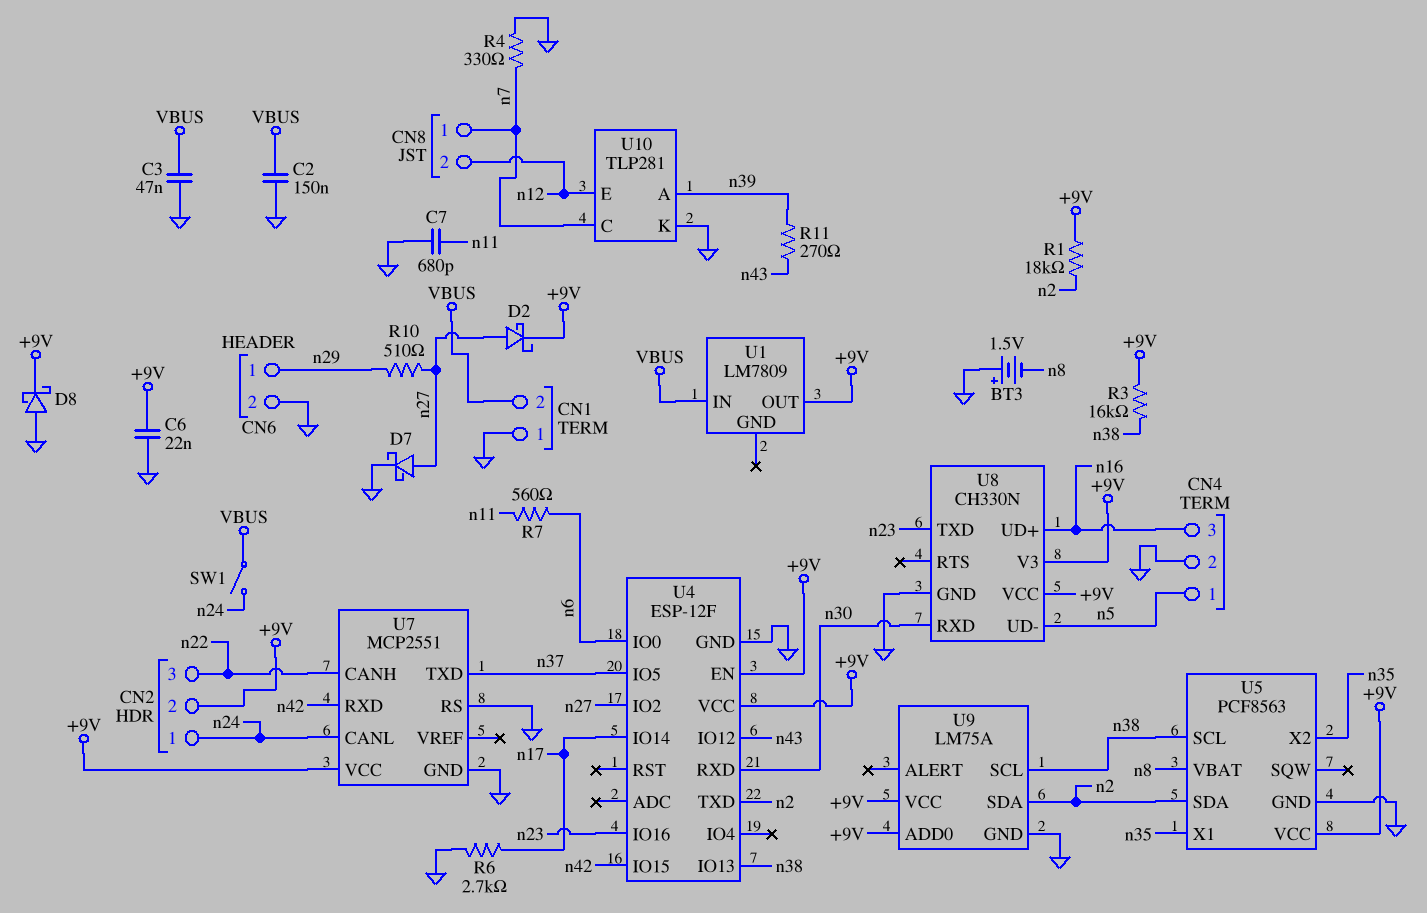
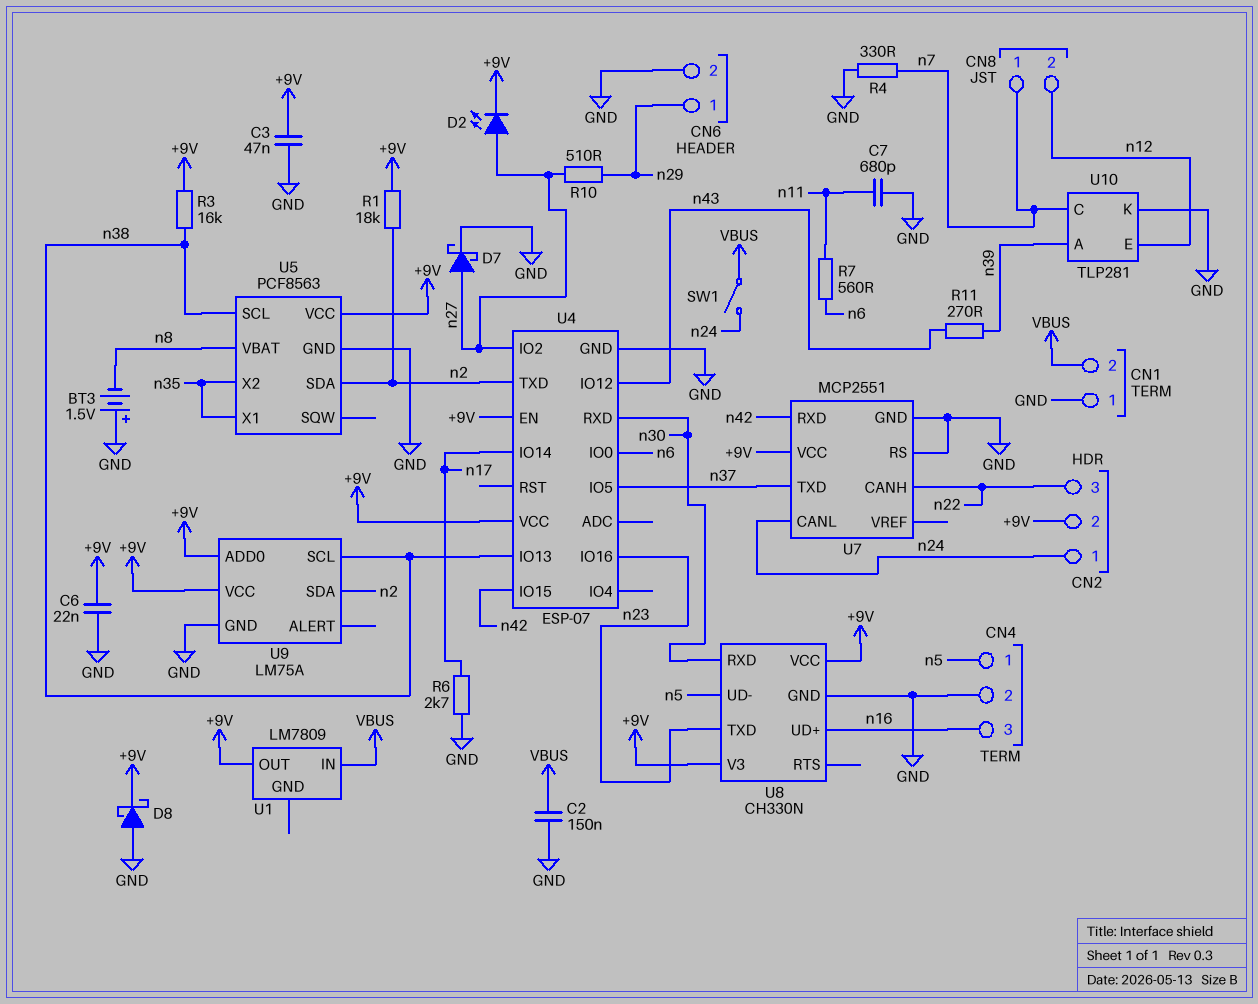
C3: 47nF (GND, VBUS) -> 47nF (+9V, GND)
D2: schottky (A n27, K +9V) -> LED (A n27, K +9V)
U4: ESP-12F -> ESP-07

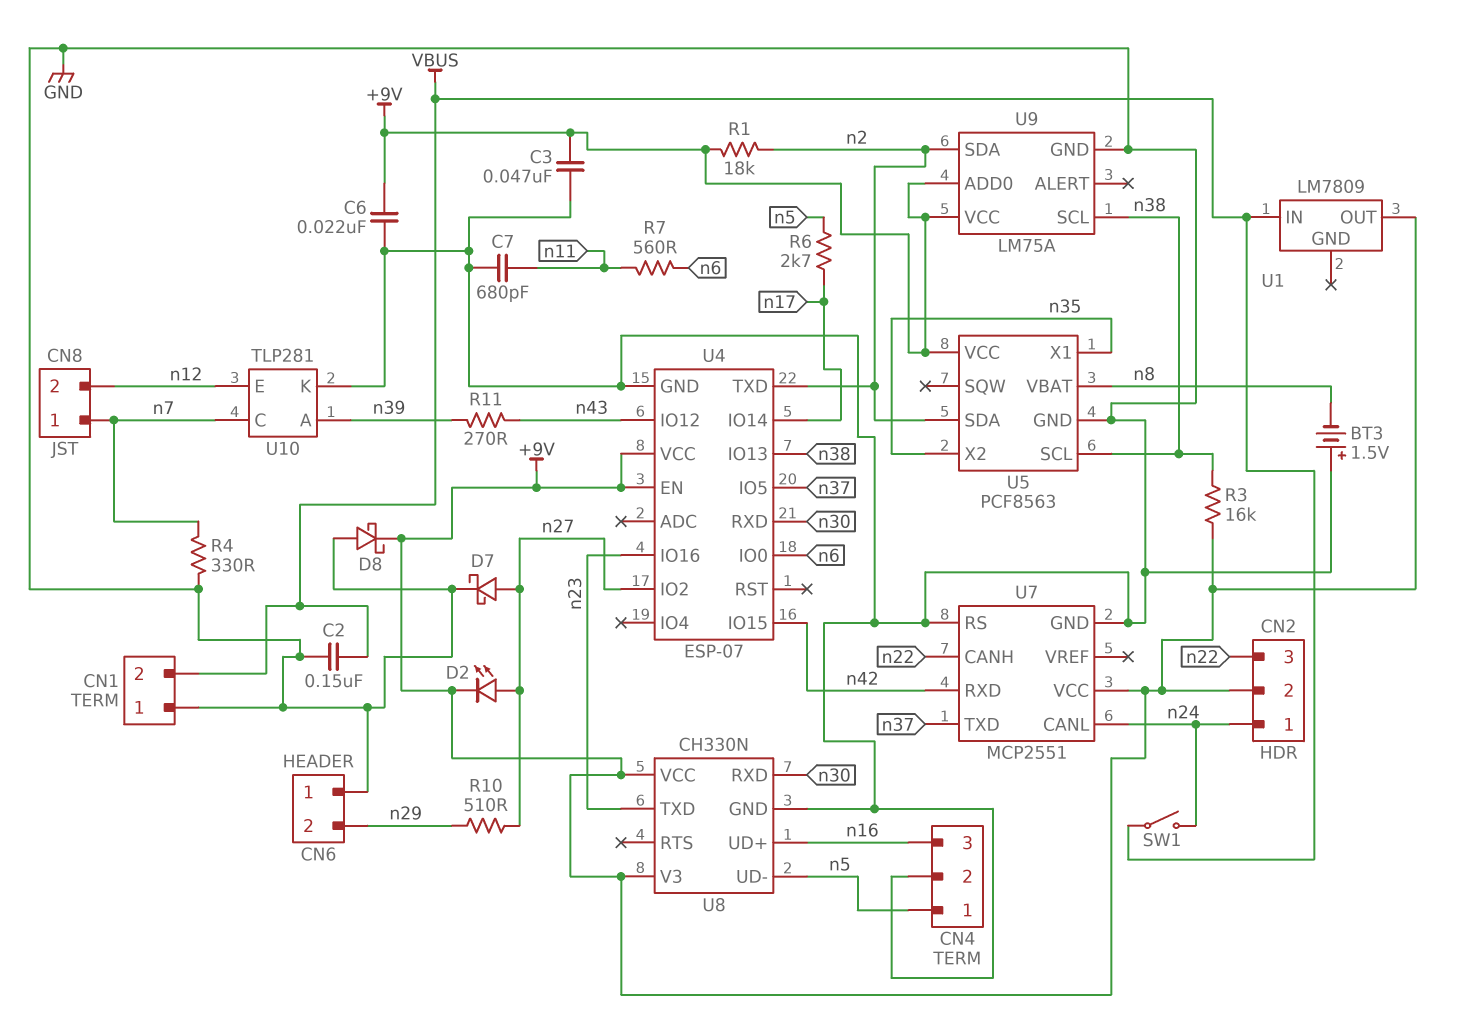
CN6 pin 1: n29 -> GND
CN6 pin 2: GND -> n29
R6: 2.7k (GND, n17) -> 2.7k (n5, n17)

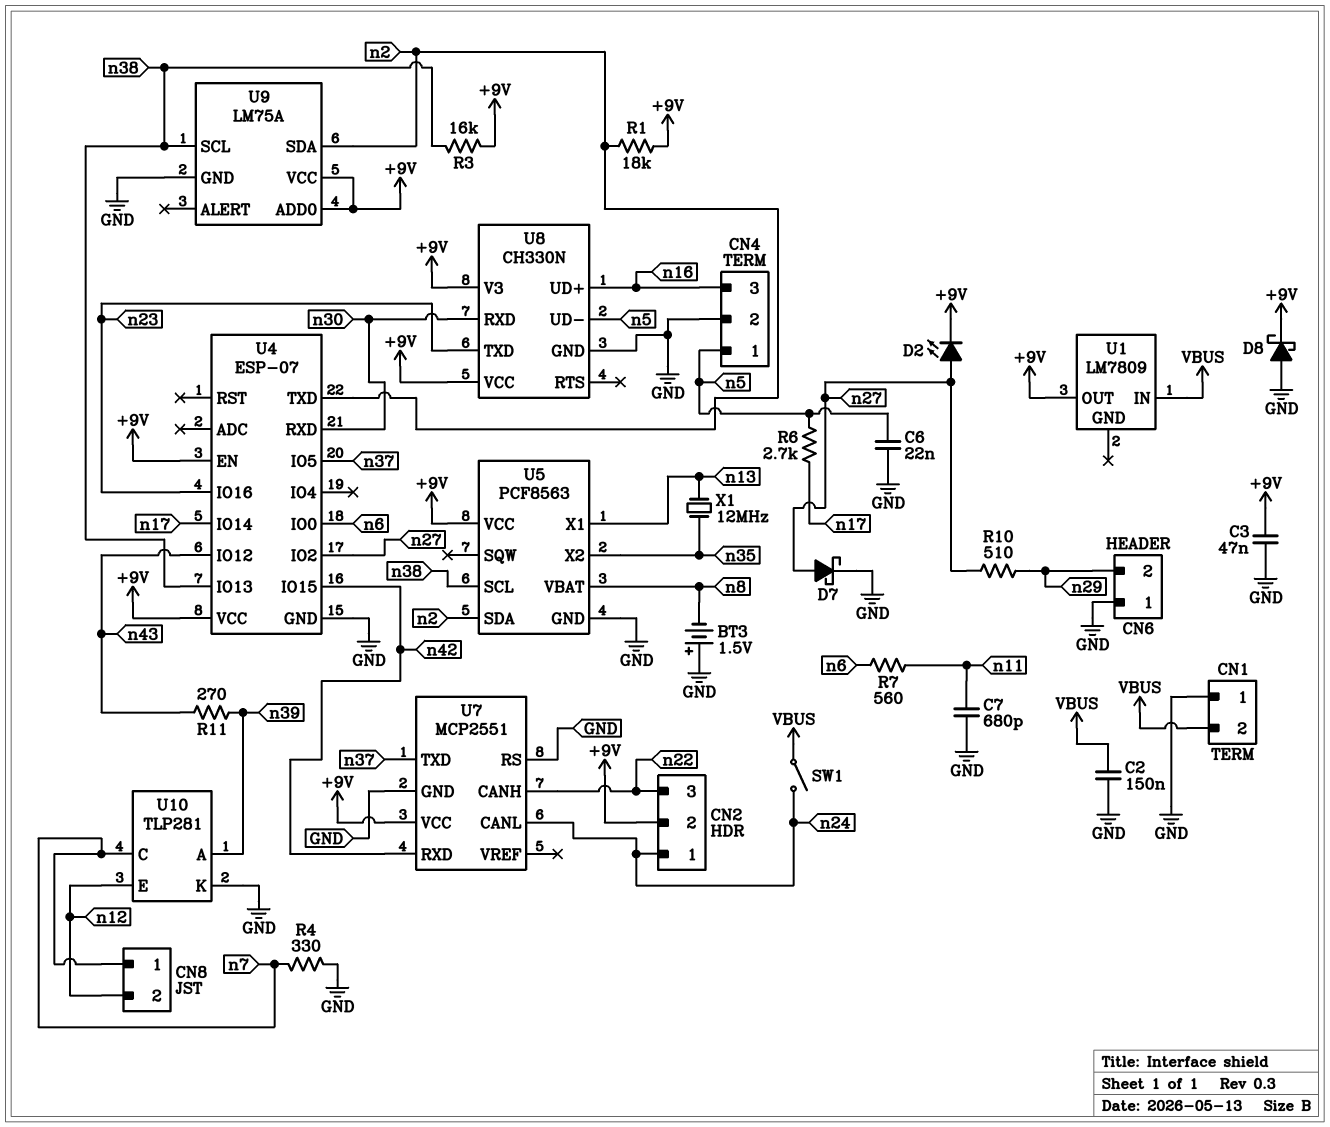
C6: 22nF (+9V, GND) -> 22nF (GND, n5)
U5 pin X1: n35 -> n13
X1: none -> 12MHz (n13, n35)

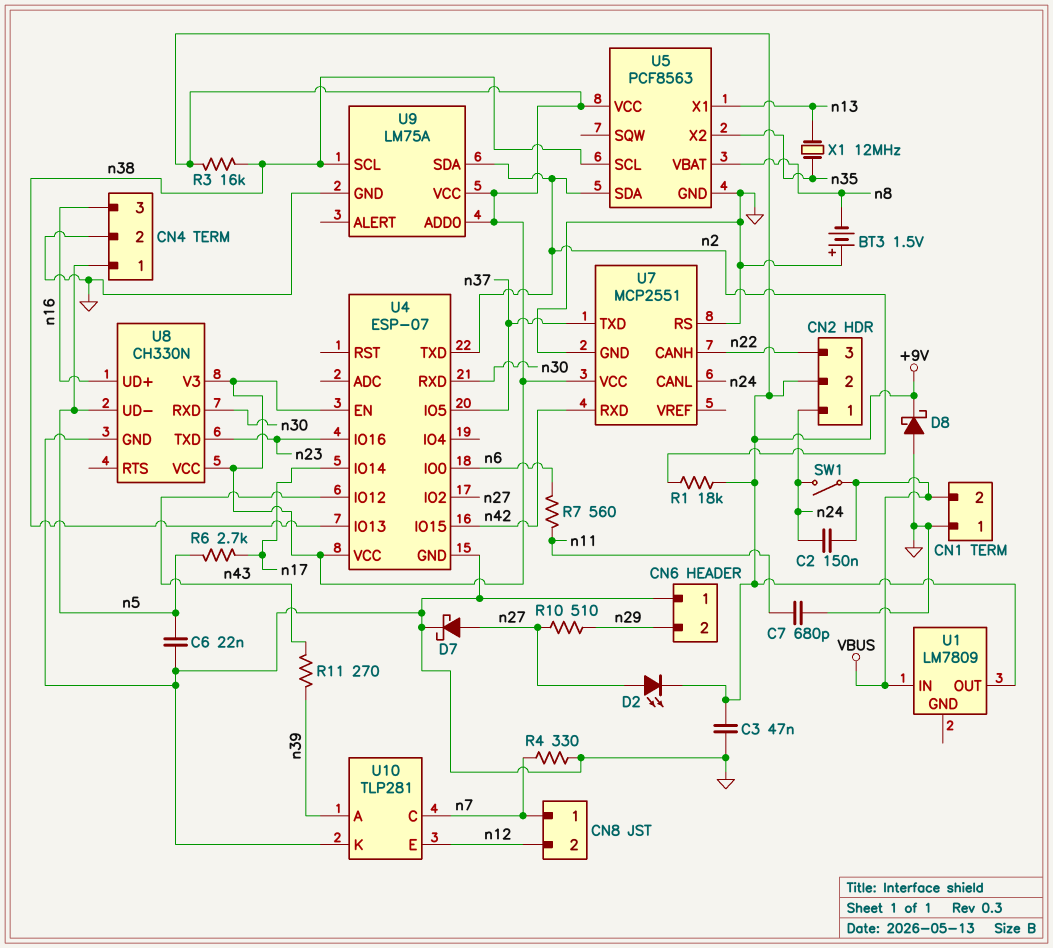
C2: 150nF (GND, VBUS) -> 150nF (VBUS, n24)

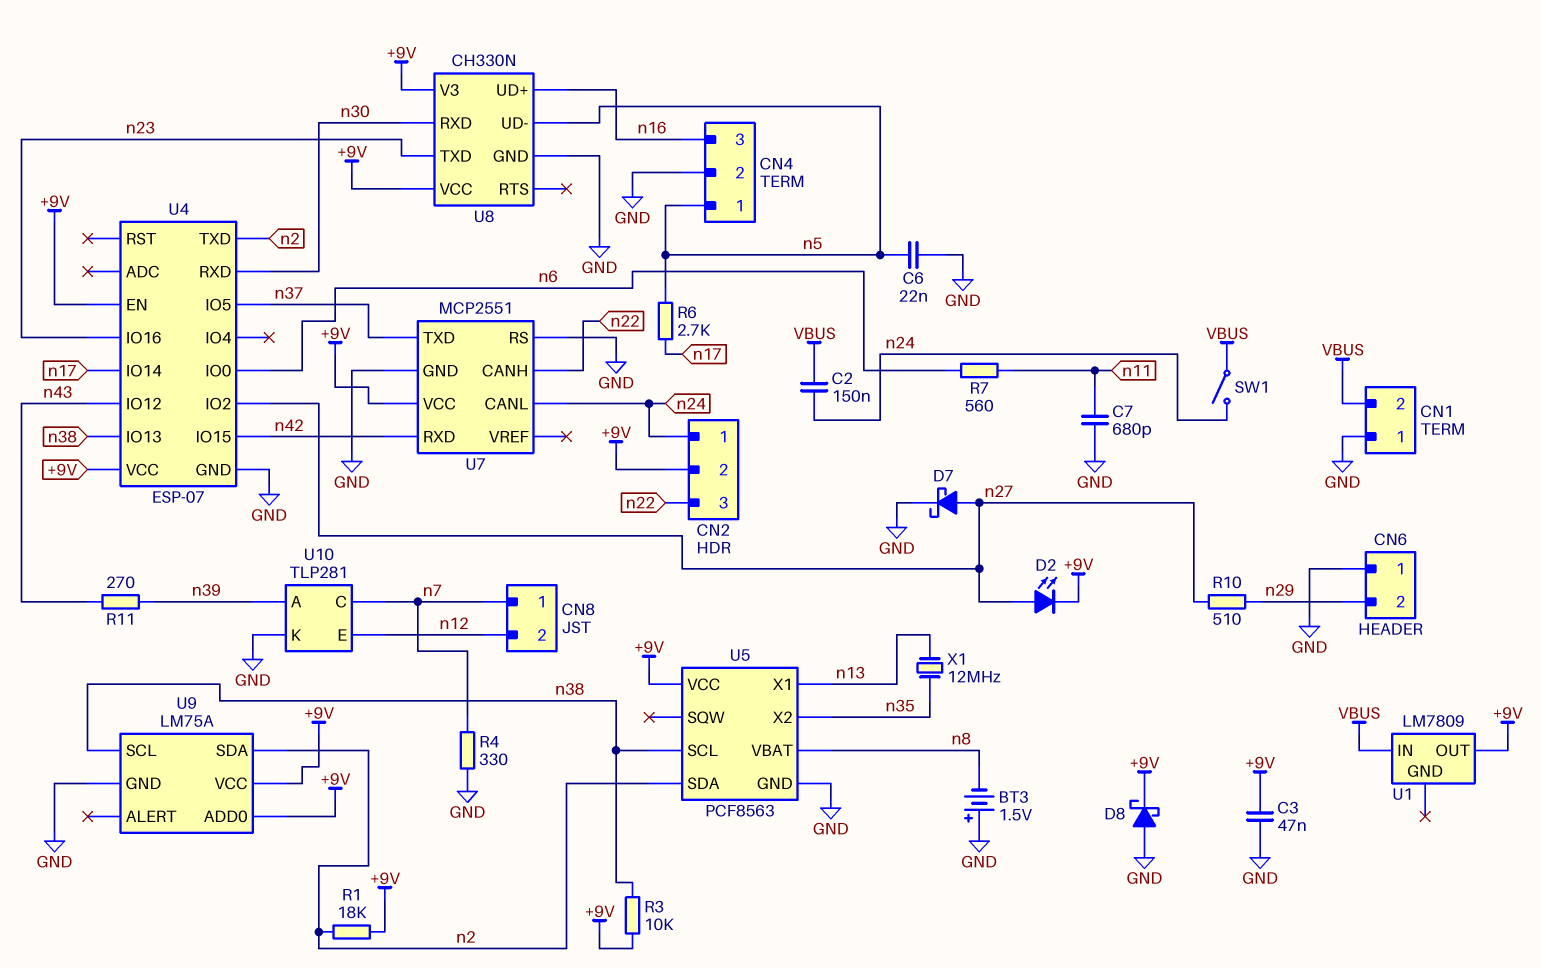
R3: 16k (+9V, n38) -> 10k (+9V, n38)

